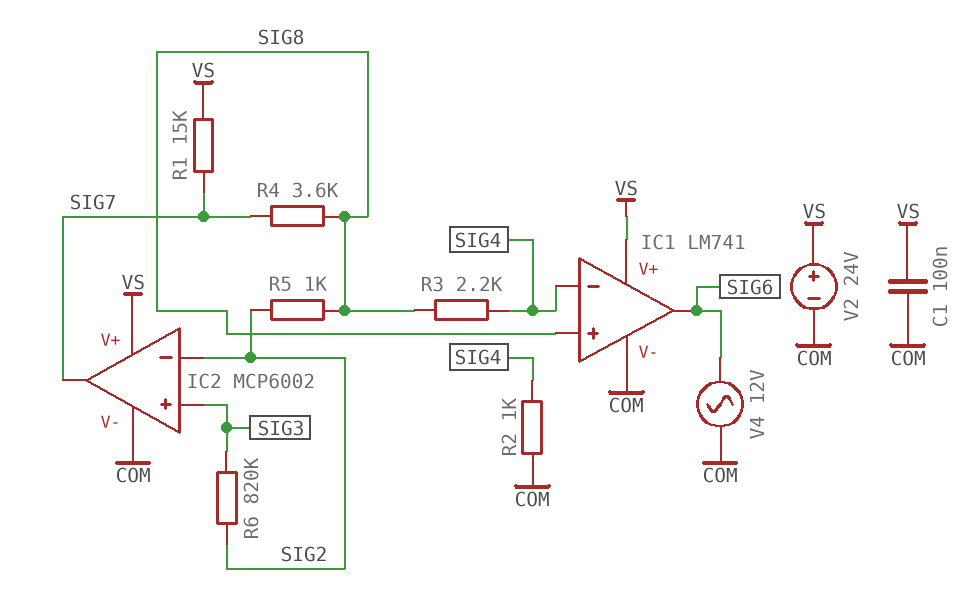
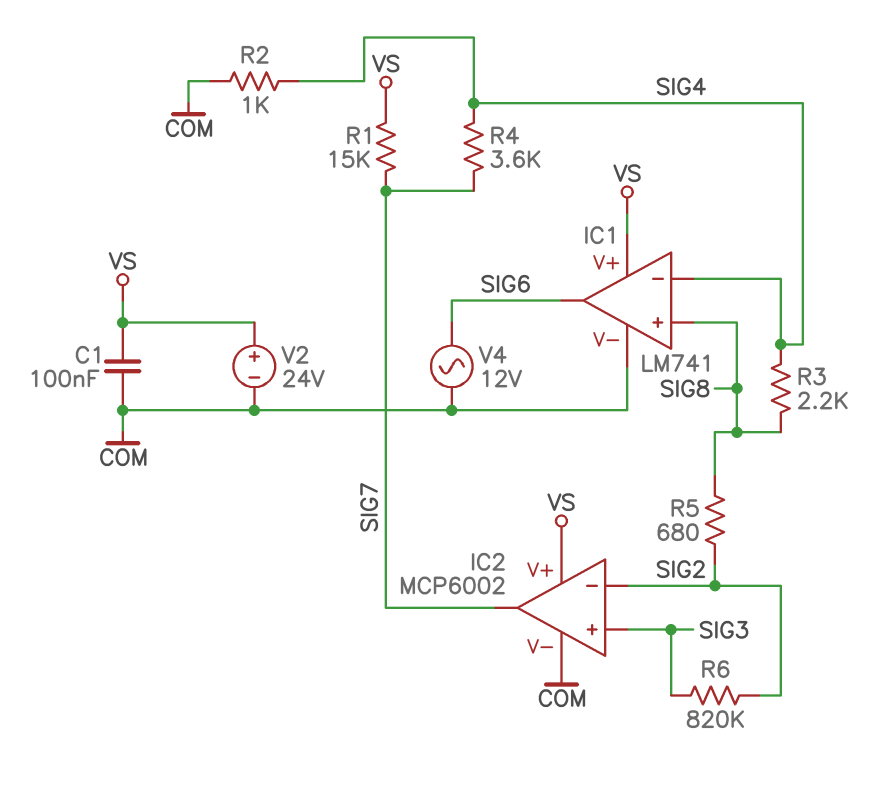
R4: 3.6k (SIG7, SIG8) -> 3.6k (SIG4, SIG7)
R5: 1k (SIG2, SIG8) -> 680 (SIG2, SIG8)

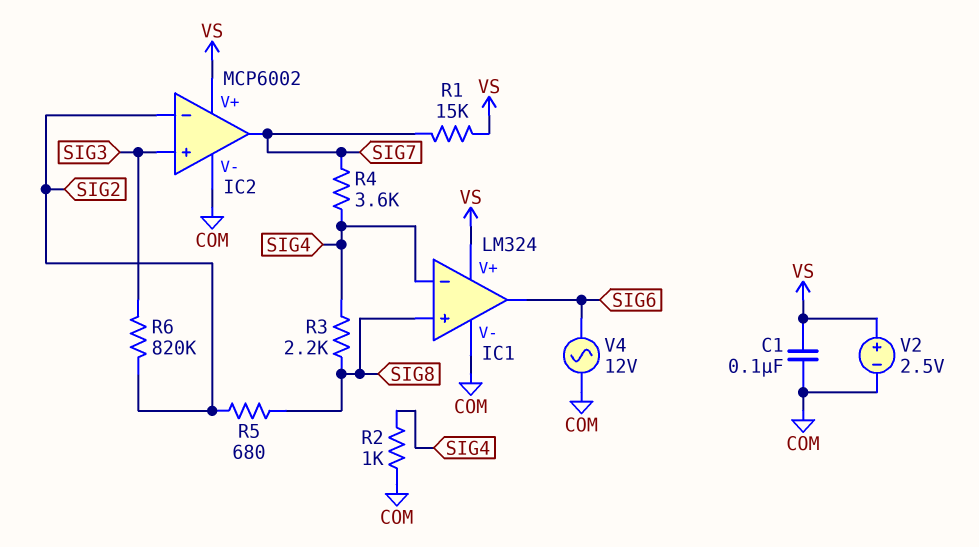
IC1: LM741 -> LM324
V2: 24V (plus VS, minus COM) -> 2.5V (plus VS, minus COM)

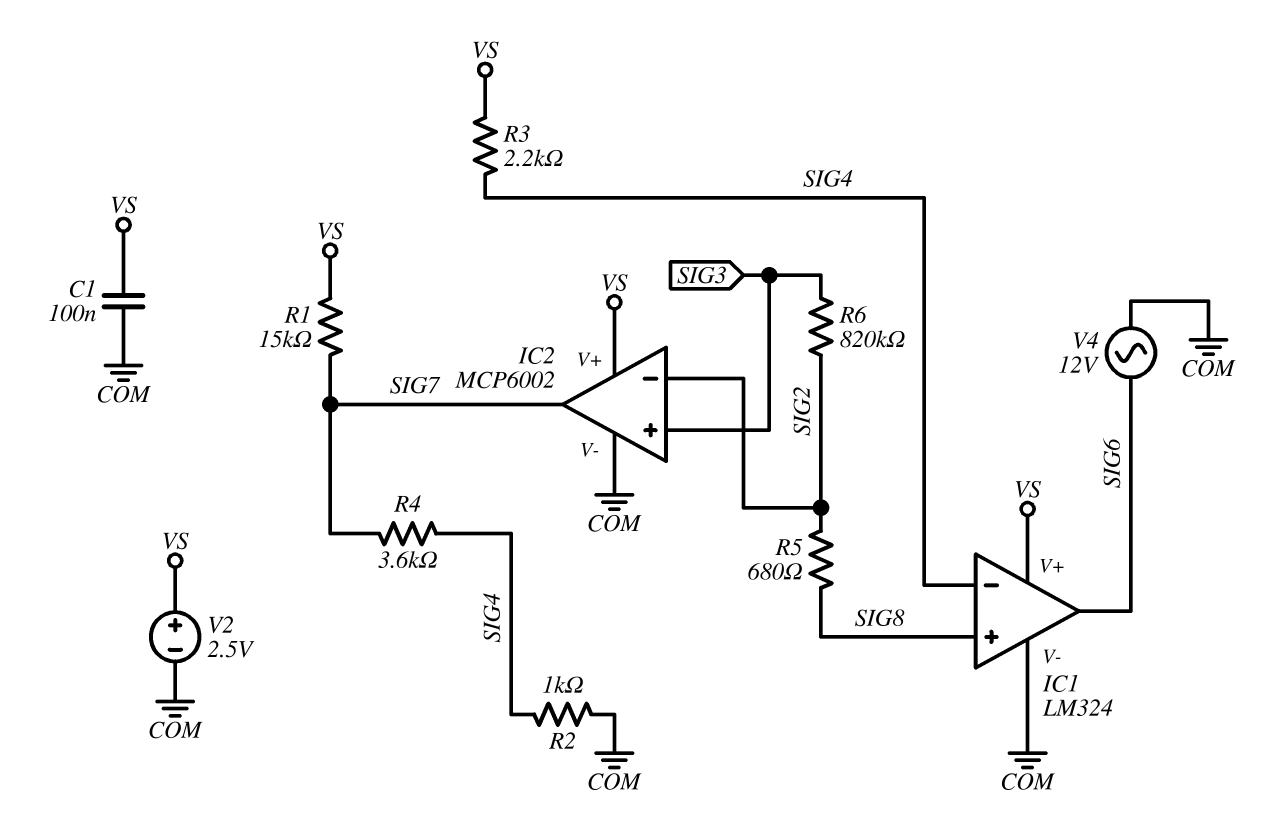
R3: 2.2k (SIG4, SIG8) -> 2.2k (SIG4, VS)

